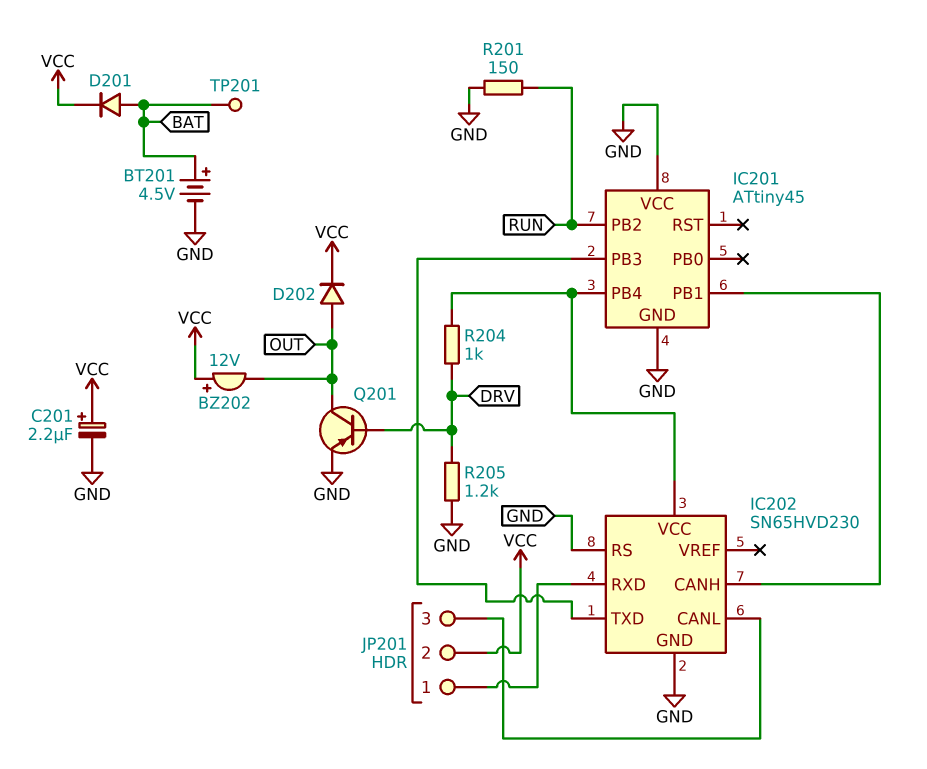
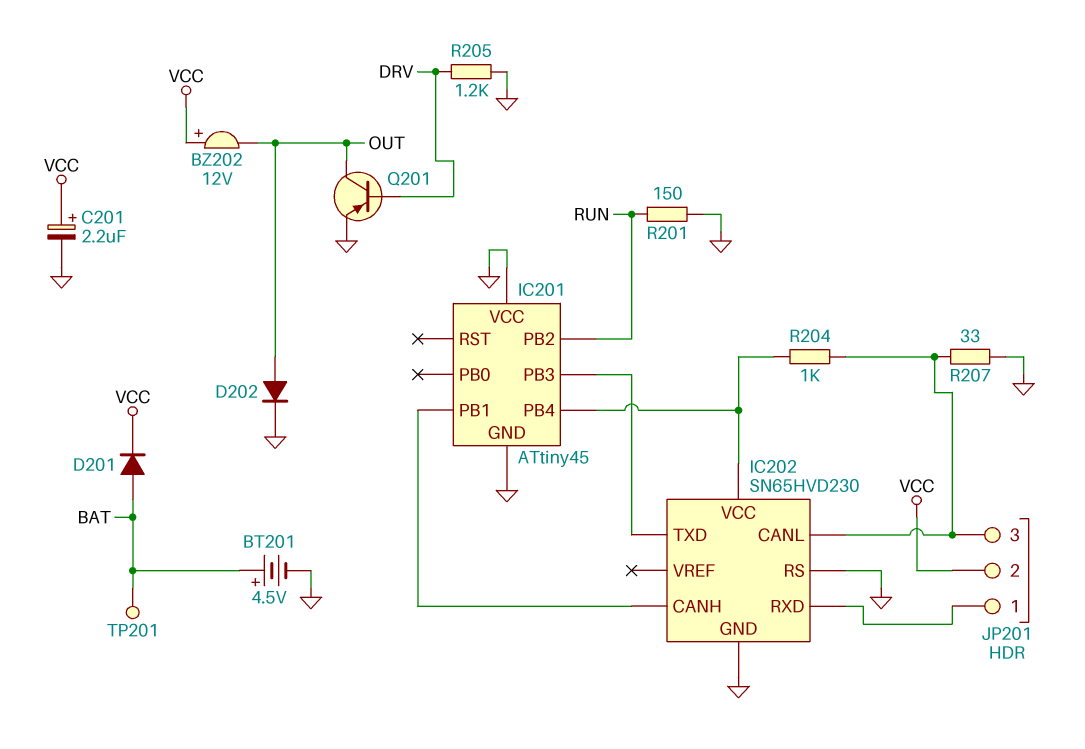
D202: diode (A OUT, K VCC) -> diode (A OUT, K GND)
R204: 1k (DRV, IC201/PB4) -> 1k (IC201/PB4, IC202/CANL)
R207: none -> 33 (GND, IC202/CANL)

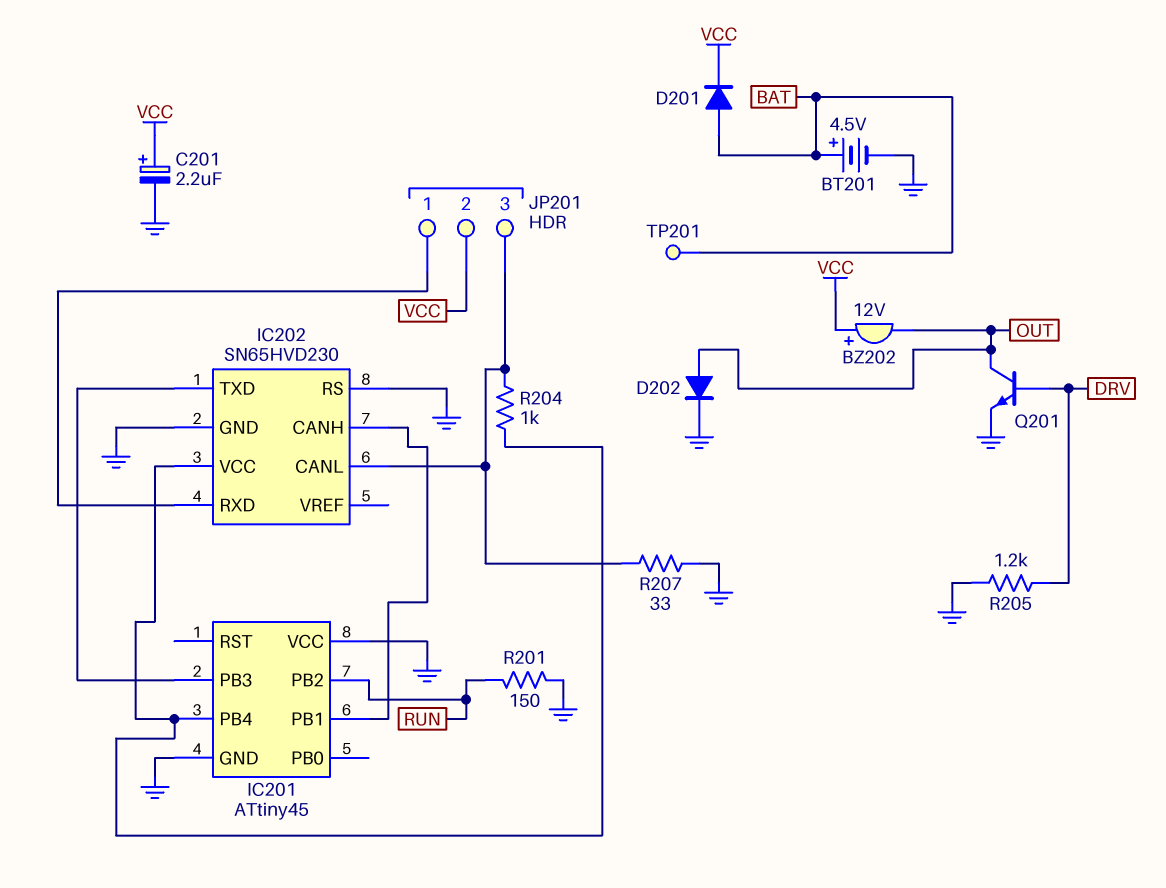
Q201: PNP (B DRV, C OUT, E GND) -> NPN (B DRV, C OUT, E GND)

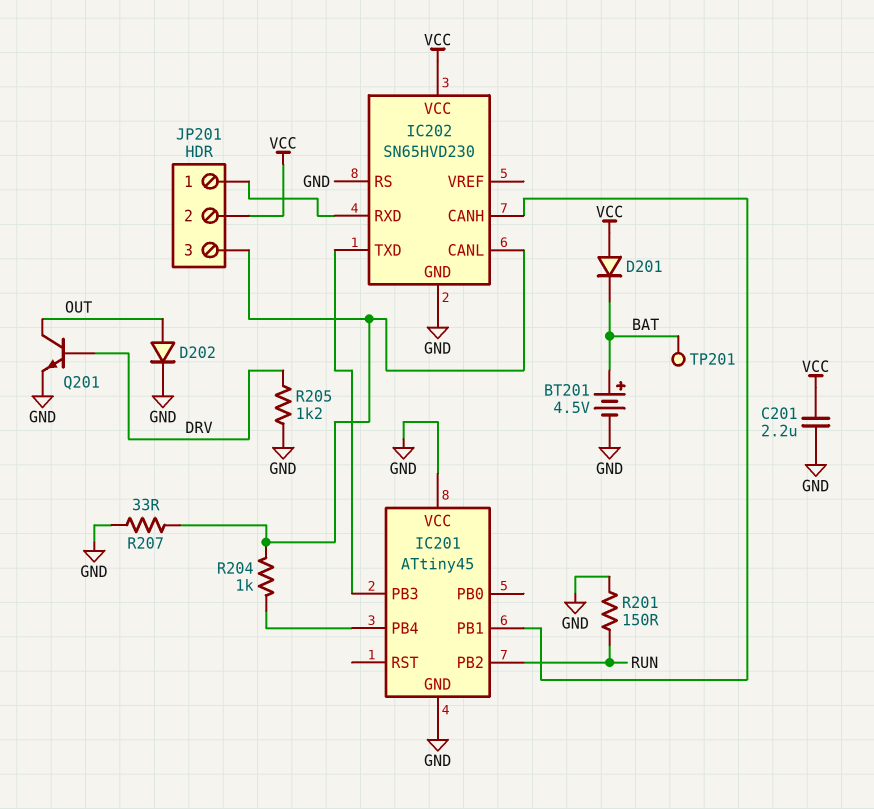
BZ202: buzzer 12V (plus VCC, minus OUT) -> none
C201: 2.2uF (plus VCC, minus GND) -> 2.2uF (GND, VCC)
D201: diode (A BAT, K VCC) -> diode (A VCC, K BAT)
IC202 pin VCC: IC201/PB4 -> VCC

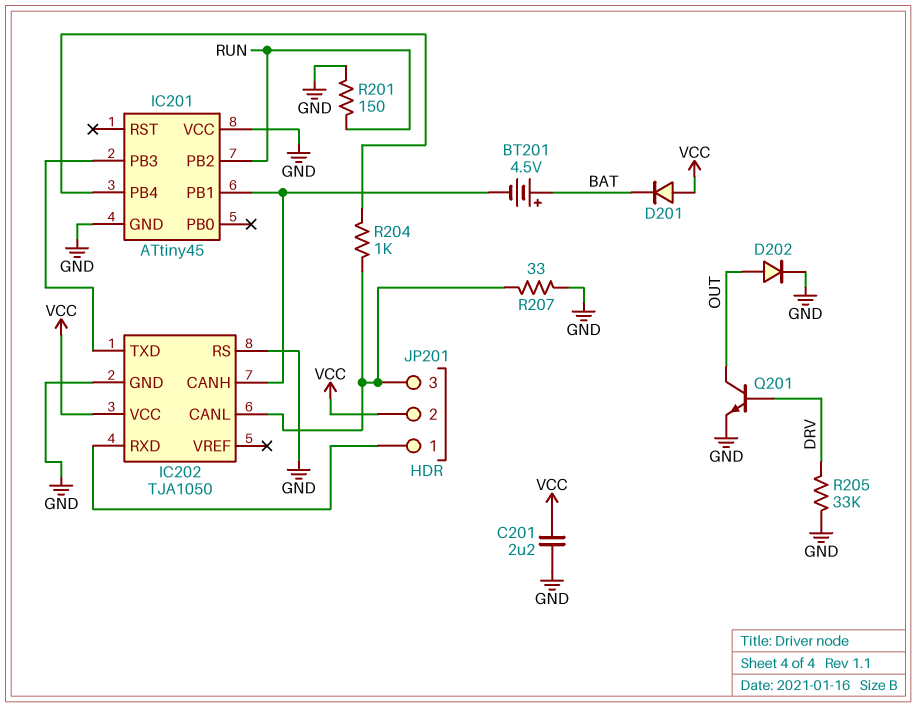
BT201: 4.5V (plus BAT, minus GND) -> 4.5V (plus BAT, minus IC201/PB1)
IC202: SN65HVD230 -> TJA1050
R205: 1.2k (DRV, GND) -> 33k (DRV, GND)
TP201: test point (BAT) -> none

